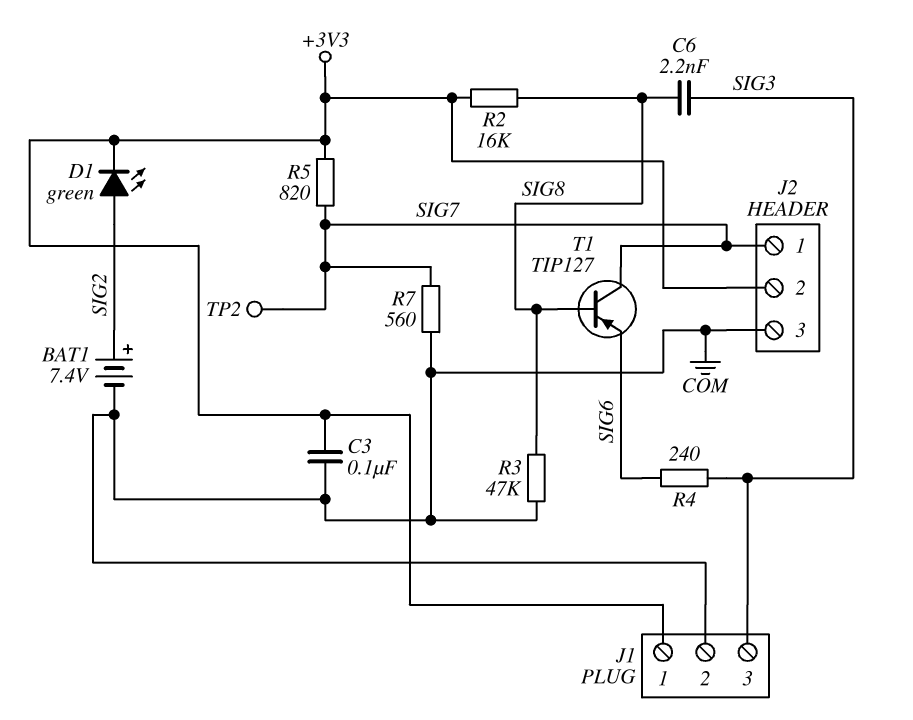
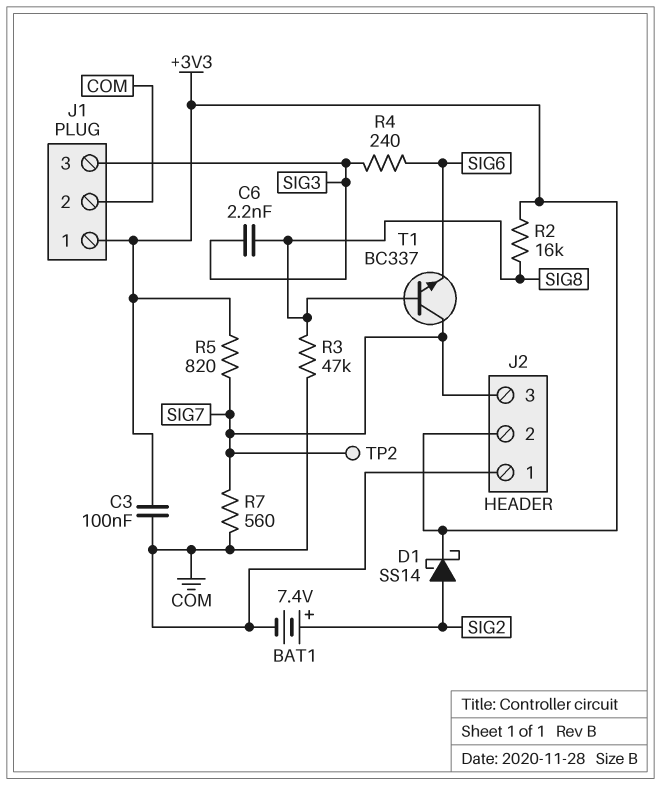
D1: LED green (A SIG2, K +3V3) -> schottky SS14 (A SIG2, K +3V3)
J2 pin 1: SIG7 -> COM
J2 pin 3: COM -> SIG7
T1: PNP TIP127 (B SIG8, C SIG7, E SIG6) -> NPN BC337 (B SIG8, C SIG7, E SIG6)

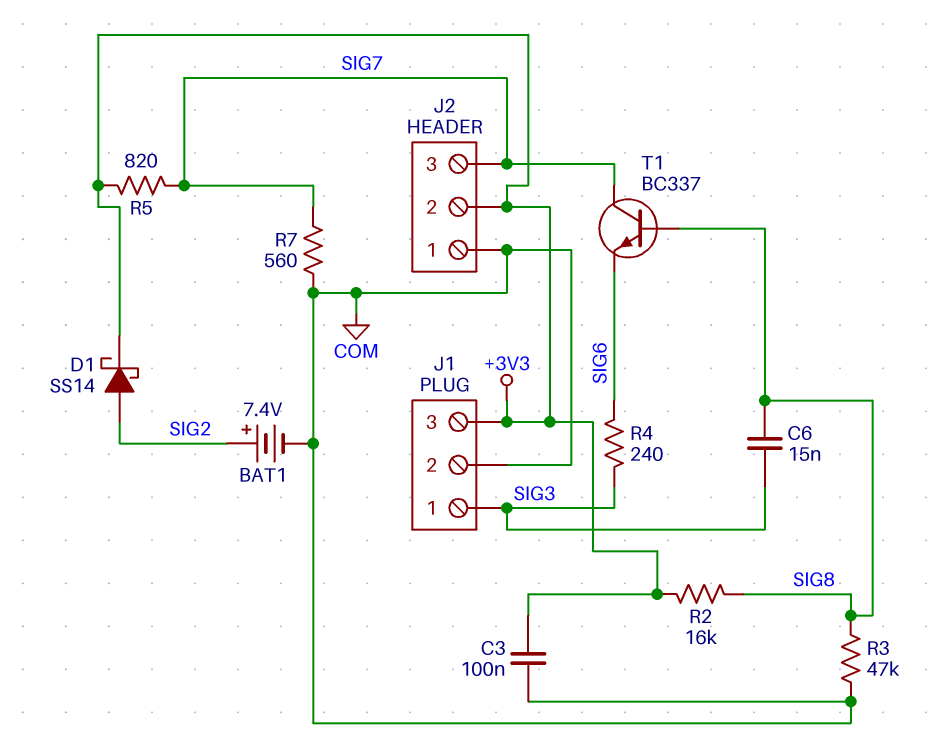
C6: 2.2nF (SIG3, SIG8) -> 15nF (SIG3, SIG8)
J1 pin 1: +3V3 -> SIG3
J1 pin 3: SIG3 -> +3V3
TP2: test point (SIG7) -> none

